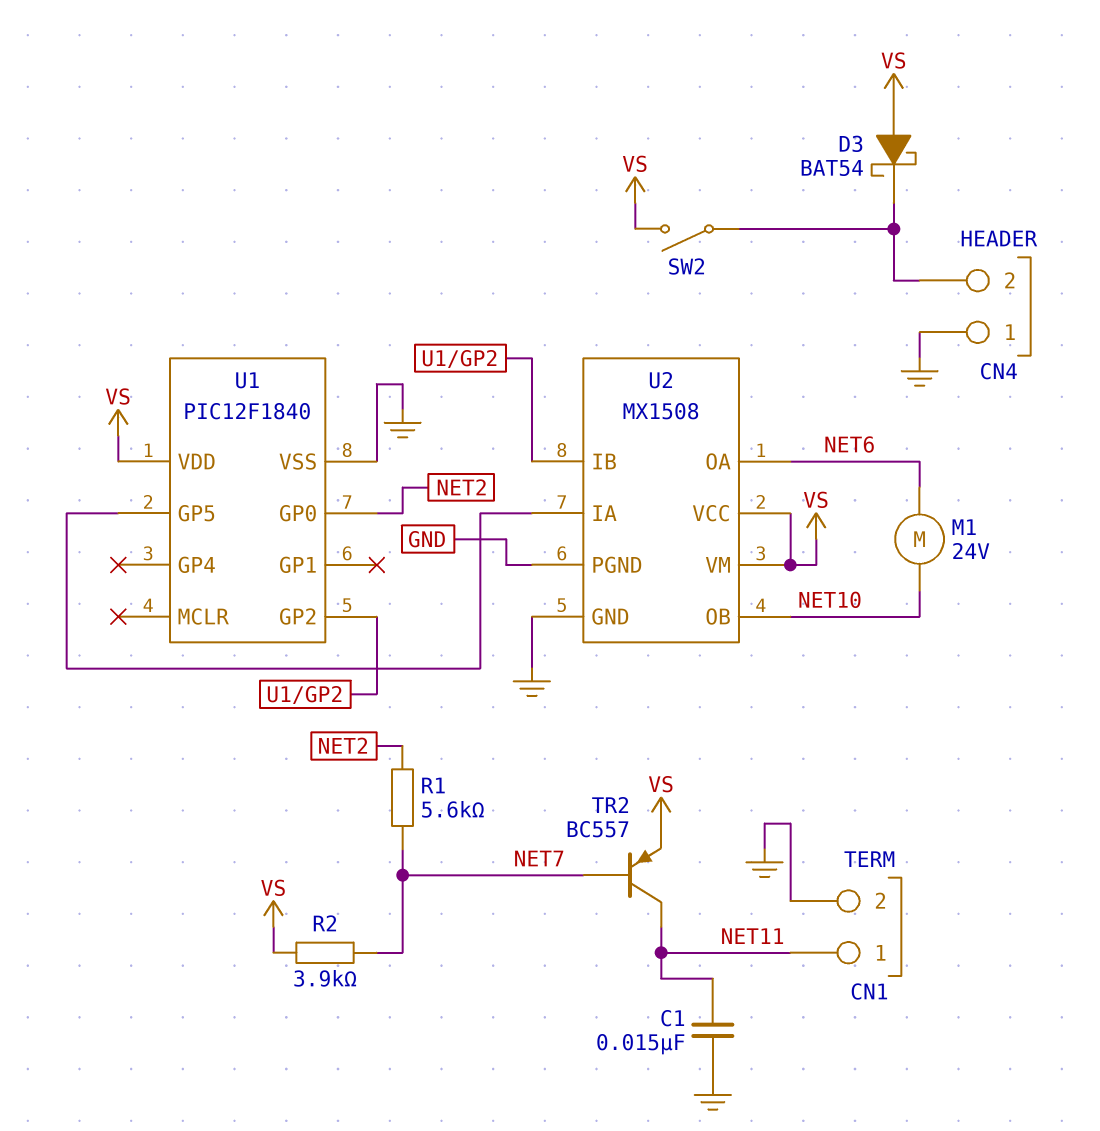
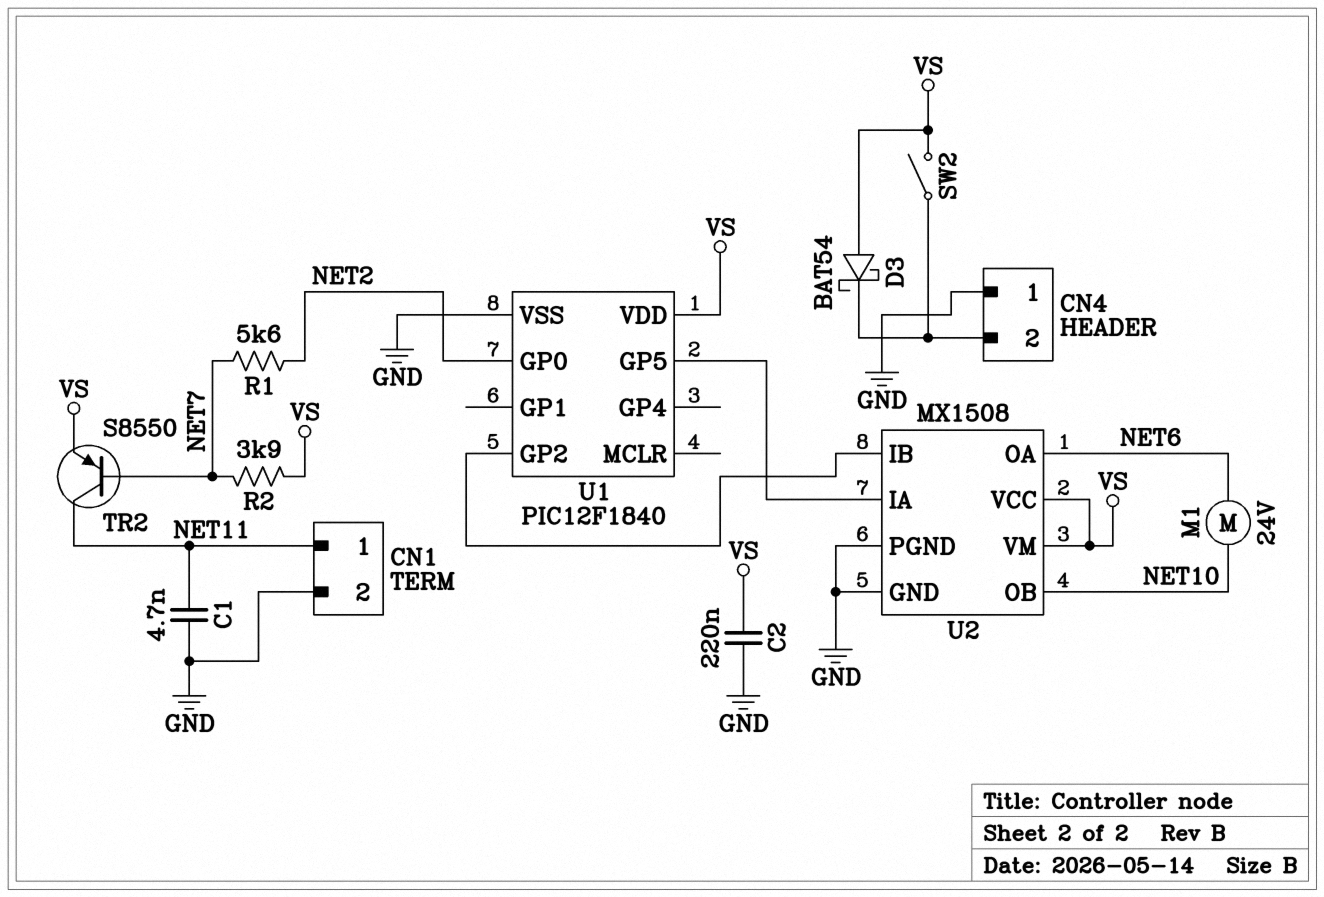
C1: 15nF (GND, NET11) -> 4.7nF (GND, NET11)
C2: none -> 220nF (GND, VS)
TR2: PNP BC557 (B NET7, C NET11, E VS) -> PNP S8550 (B NET7, C NET11, E VS)

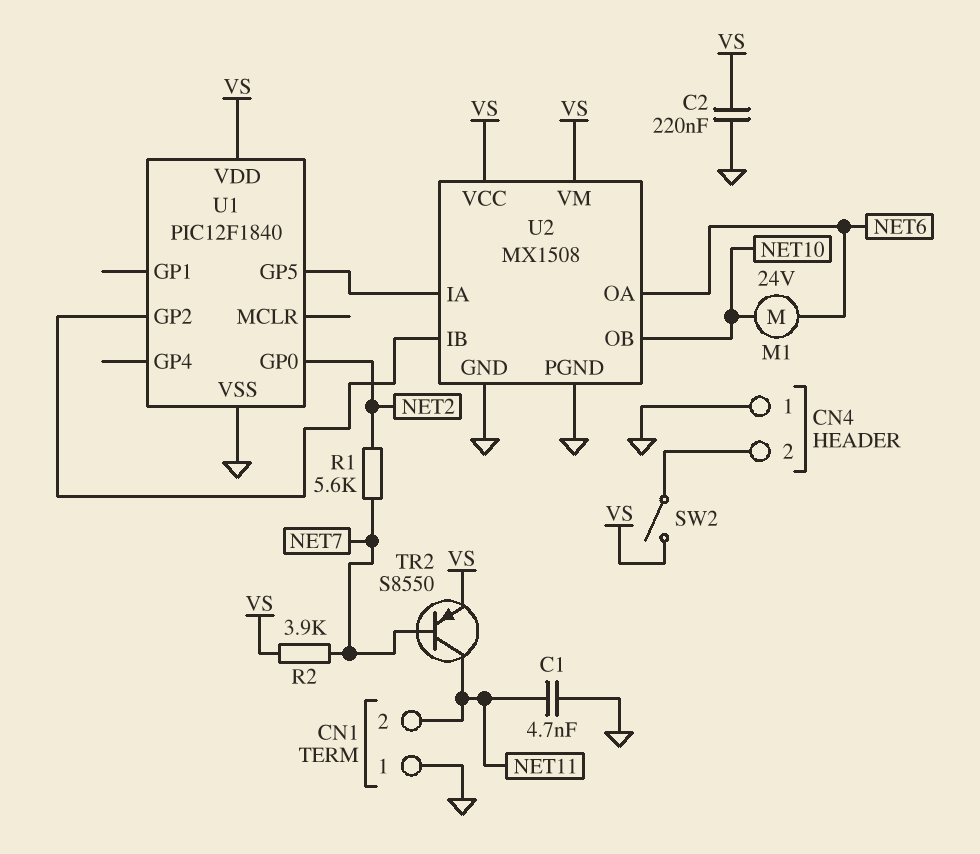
CN1 pin 1: NET11 -> GND
CN1 pin 2: GND -> NET11
D3: schottky BAT54 (A VS, K CN4/2) -> none

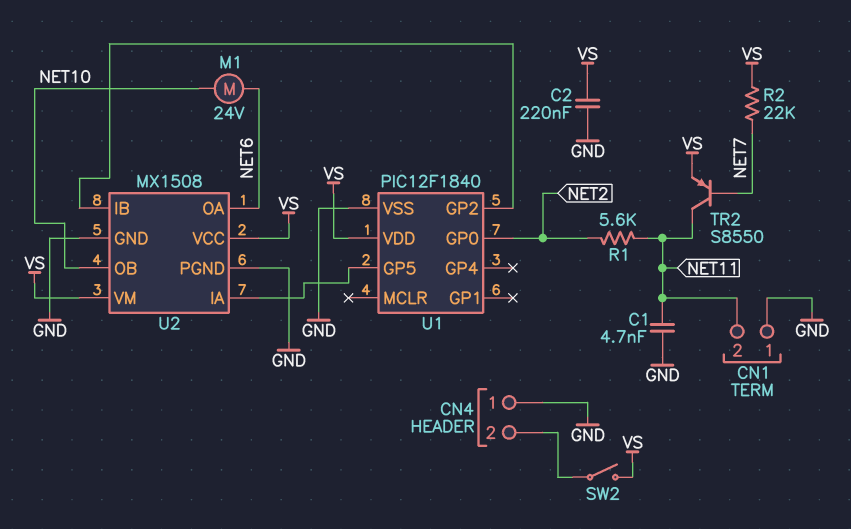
R1: 5.6k (NET2, NET7) -> 5.6k (NET2, NET11)
R2: 3.9k (NET7, VS) -> 22k (NET7, VS)

